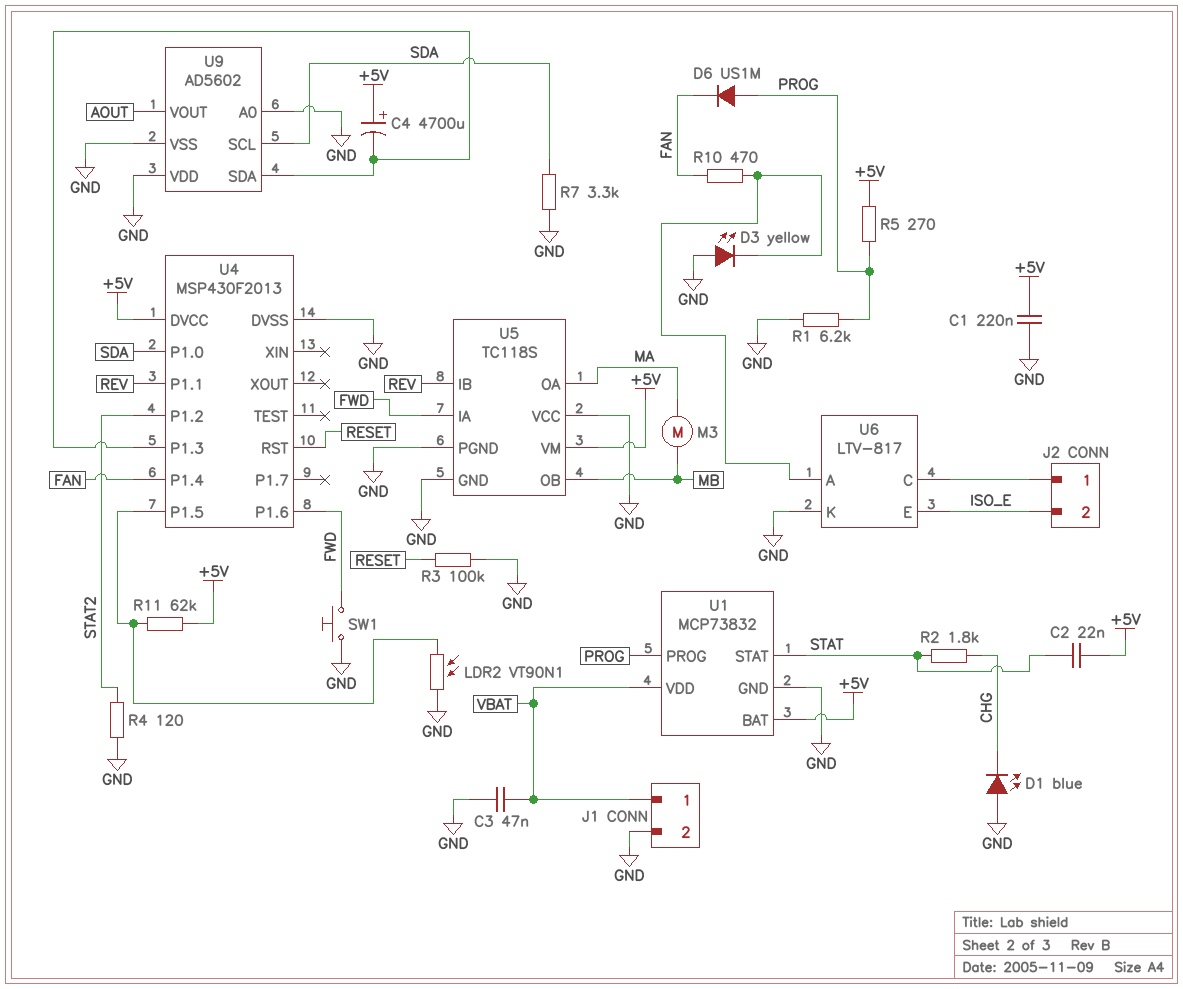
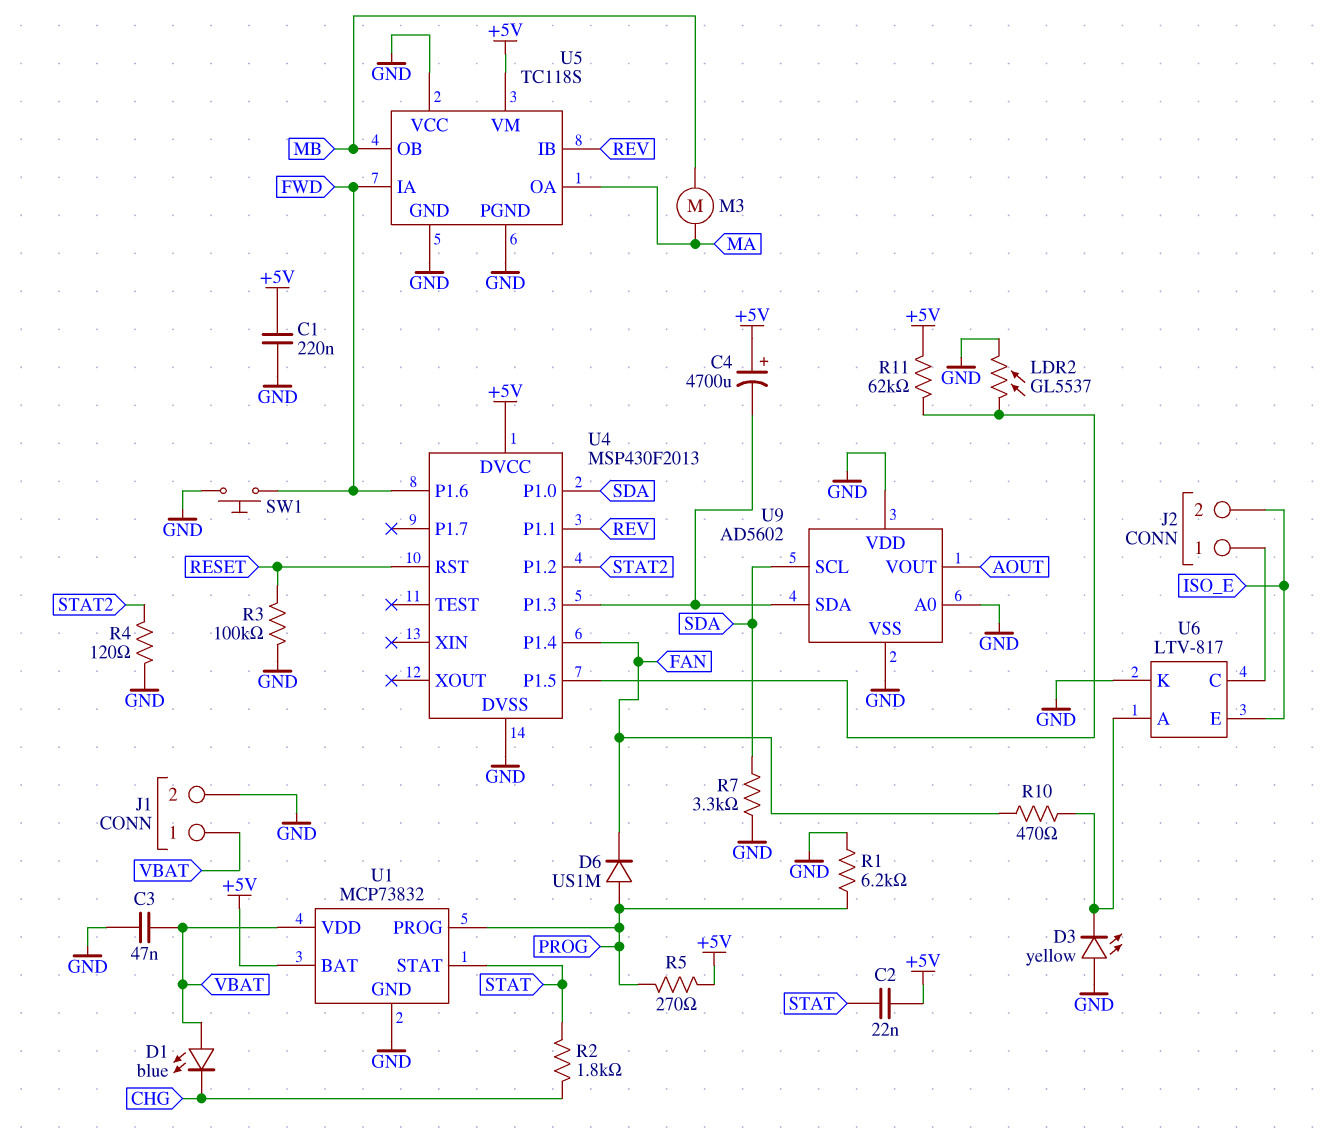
D1: LED blue (A GND, K CHG) -> LED blue (A VBAT, K CHG)
LDR2: VT90N1 (GND, U4/P1.5) -> GL5537 (GND, U4/P1.5)

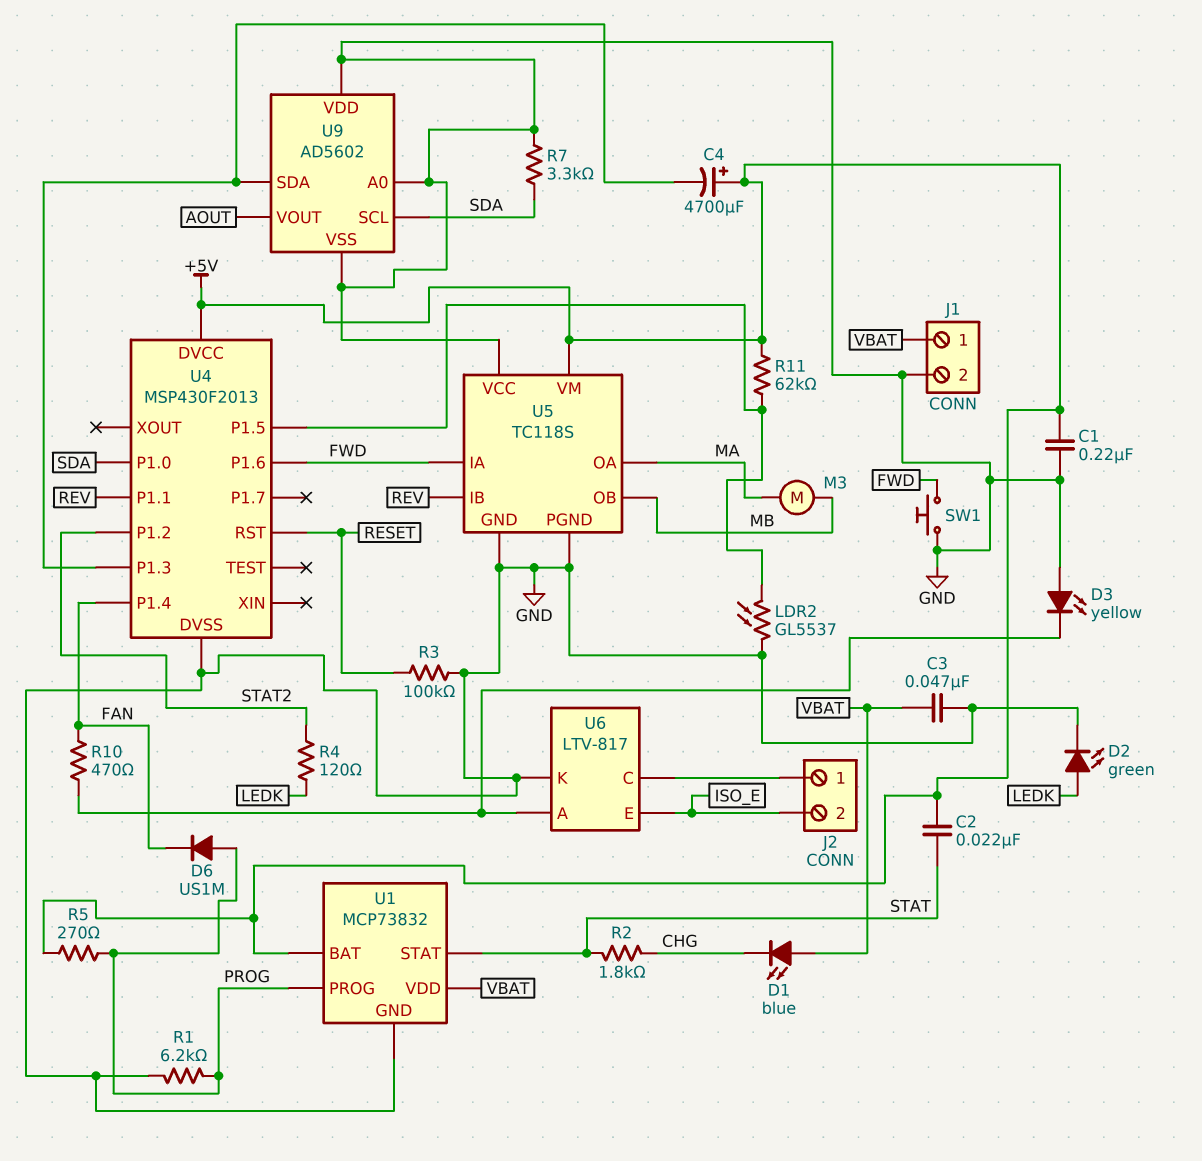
D2: none -> LED green (A LEDK, K GND)
R4: 120 (GND, STAT2) -> 120 (LEDK, STAT2)

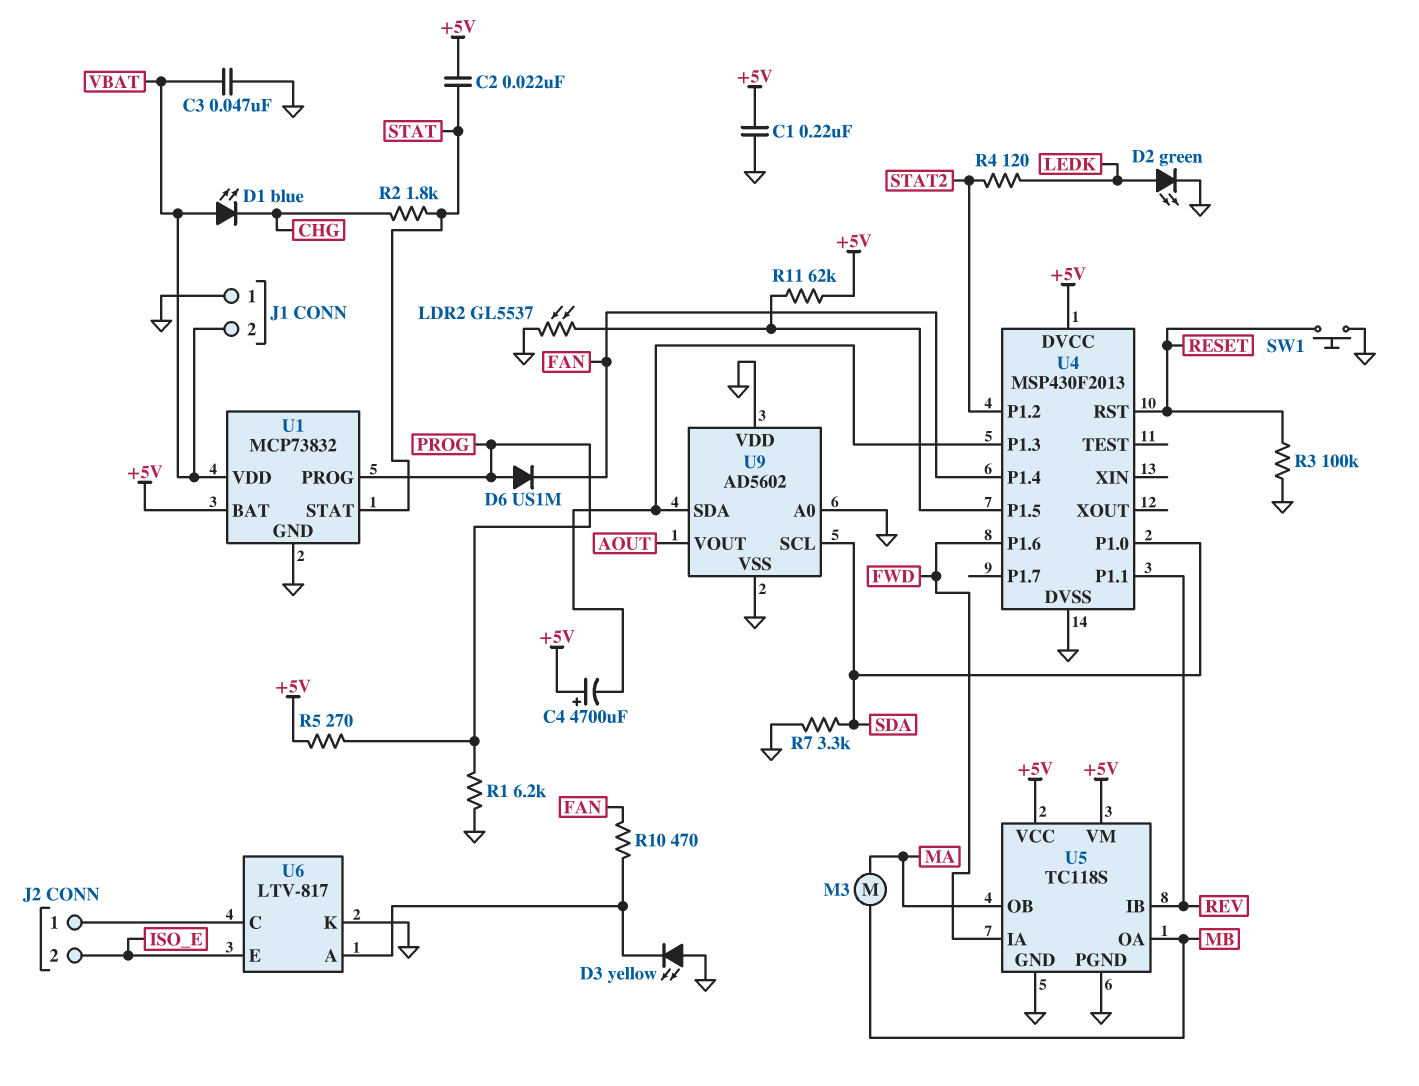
J1 pin 1: VBAT -> GND
J1 pin 2: GND -> VBAT
SW1: button (FWD, GND) -> button (GND, RESET)
U5 pin OA: MA -> MB
U5 pin OB: MB -> MA
U5 pin VCC: GND -> +5V

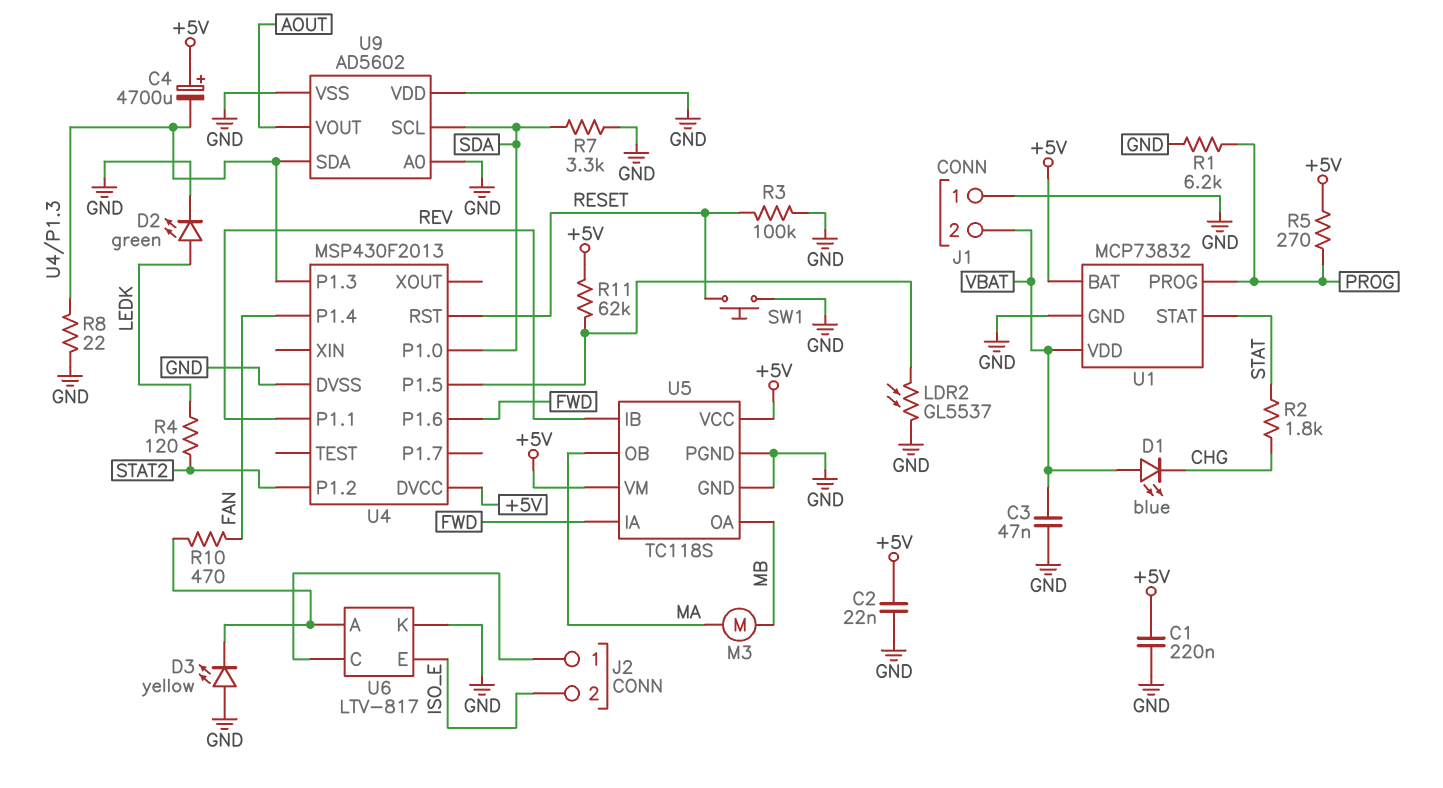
C2: 22nF (+5V, STAT) -> 22nF (+5V, GND)
D6: diode US1M (A PROG, K FAN) -> none
R8: none -> 22 (GND, U4/P1.3)

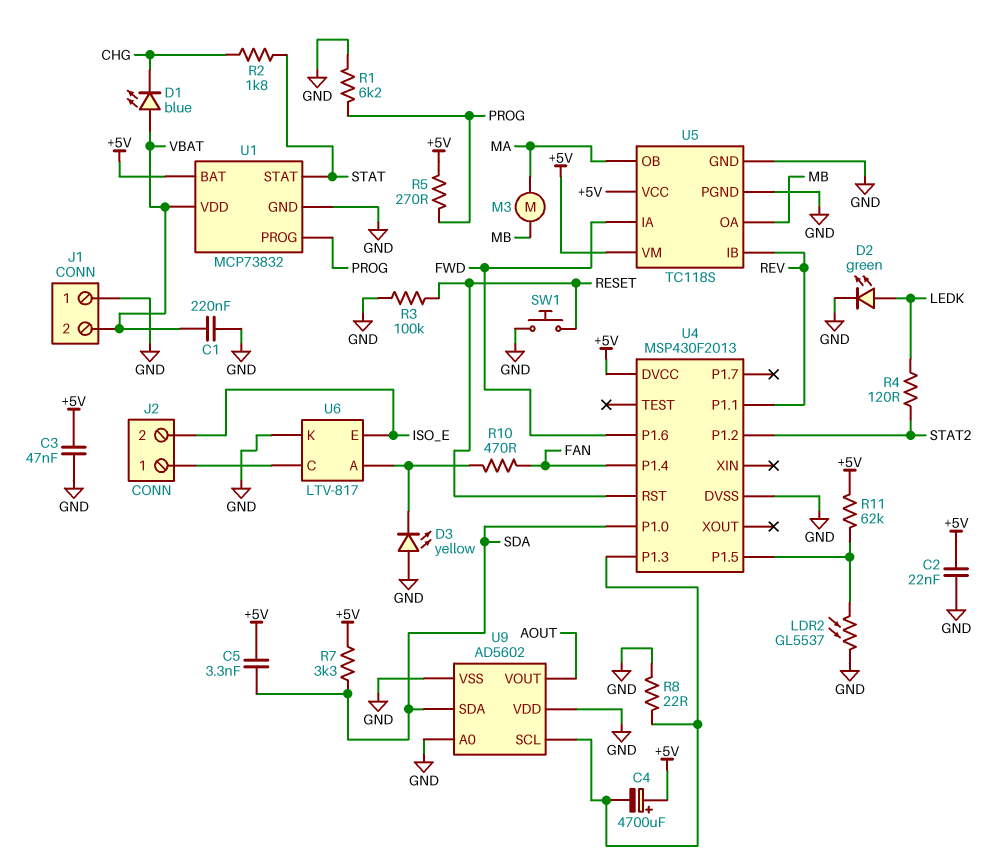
C1: 220nF (+5V, GND) -> 220nF (GND, VBAT)
C3: 47nF (GND, VBAT) -> 47nF (+5V, GND)
C5: none -> 3.3nF (+5V, SDA)
R7: 3.3k (GND, SDA) -> 3.3k (+5V, SDA)
U9 pin SCL: SDA -> U4/P1.3
U9 pin SDA: U4/P1.3 -> SDA

